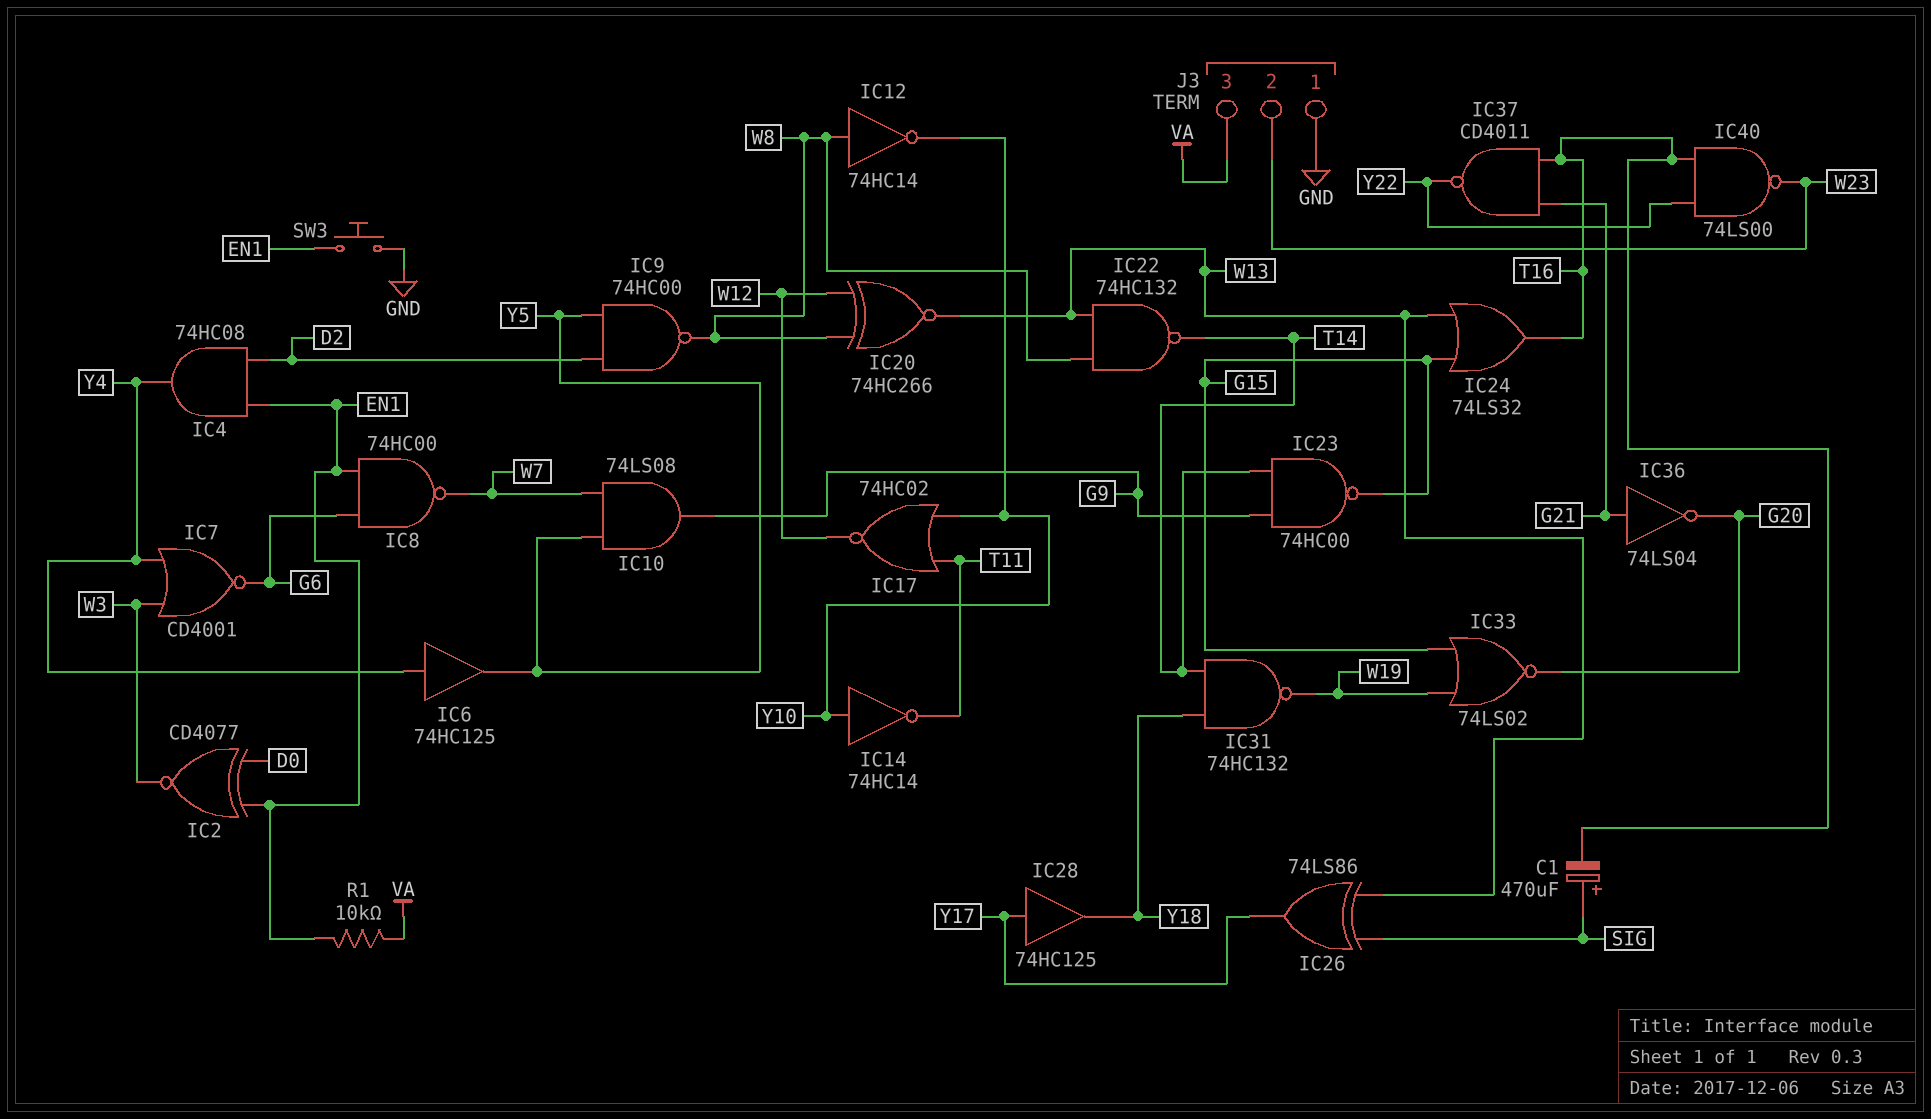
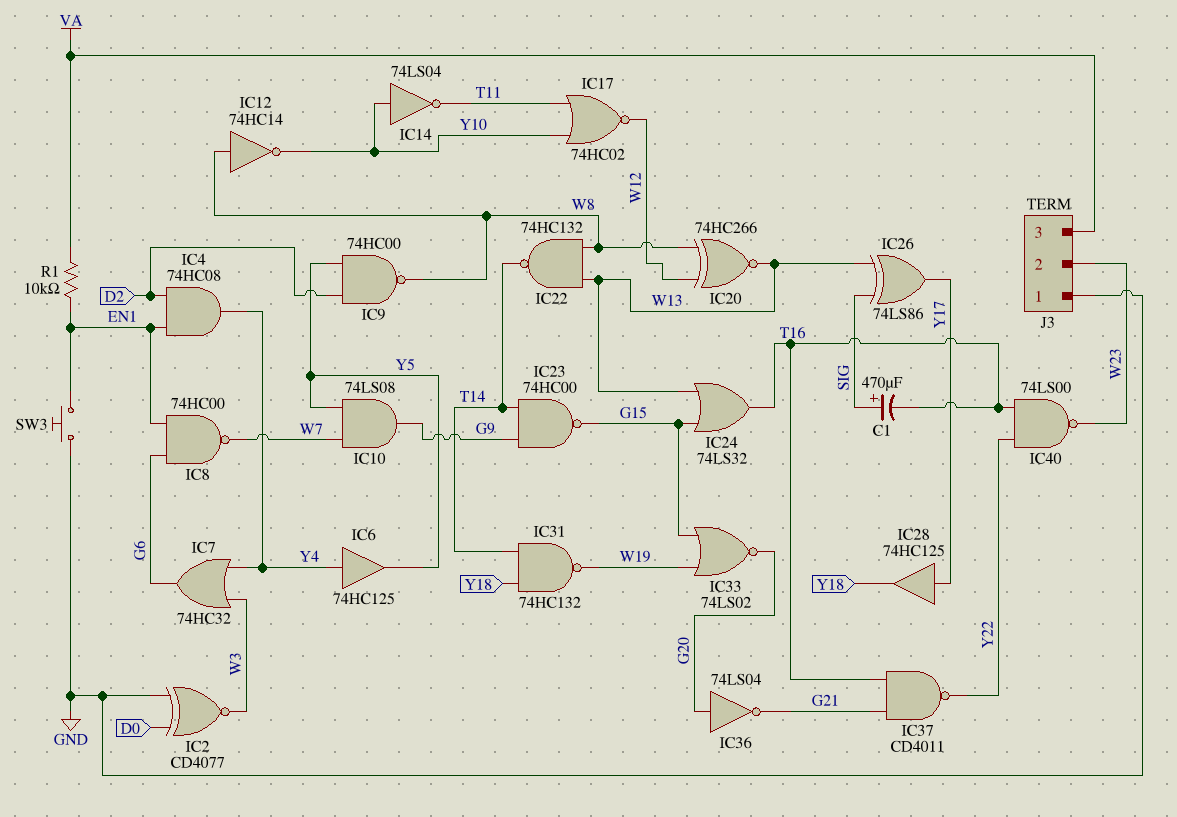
IC2: XNOR CD4077 (in D0, in EN1, out W3) -> XNOR CD4077 (in D0, in GND, out W3)
IC7: NOR CD4001 (in W3, in Y4, out G6) -> OR 74HC32 (in W3, in Y4, out G6)
IC14: NOT 74HC14 (in Y10, out T11) -> NOT 74LS04 (in Y10, out T11)
IC36: NOT 74LS04 (in G21, out G20) -> NOT 74LS04 (in G20, out G21)

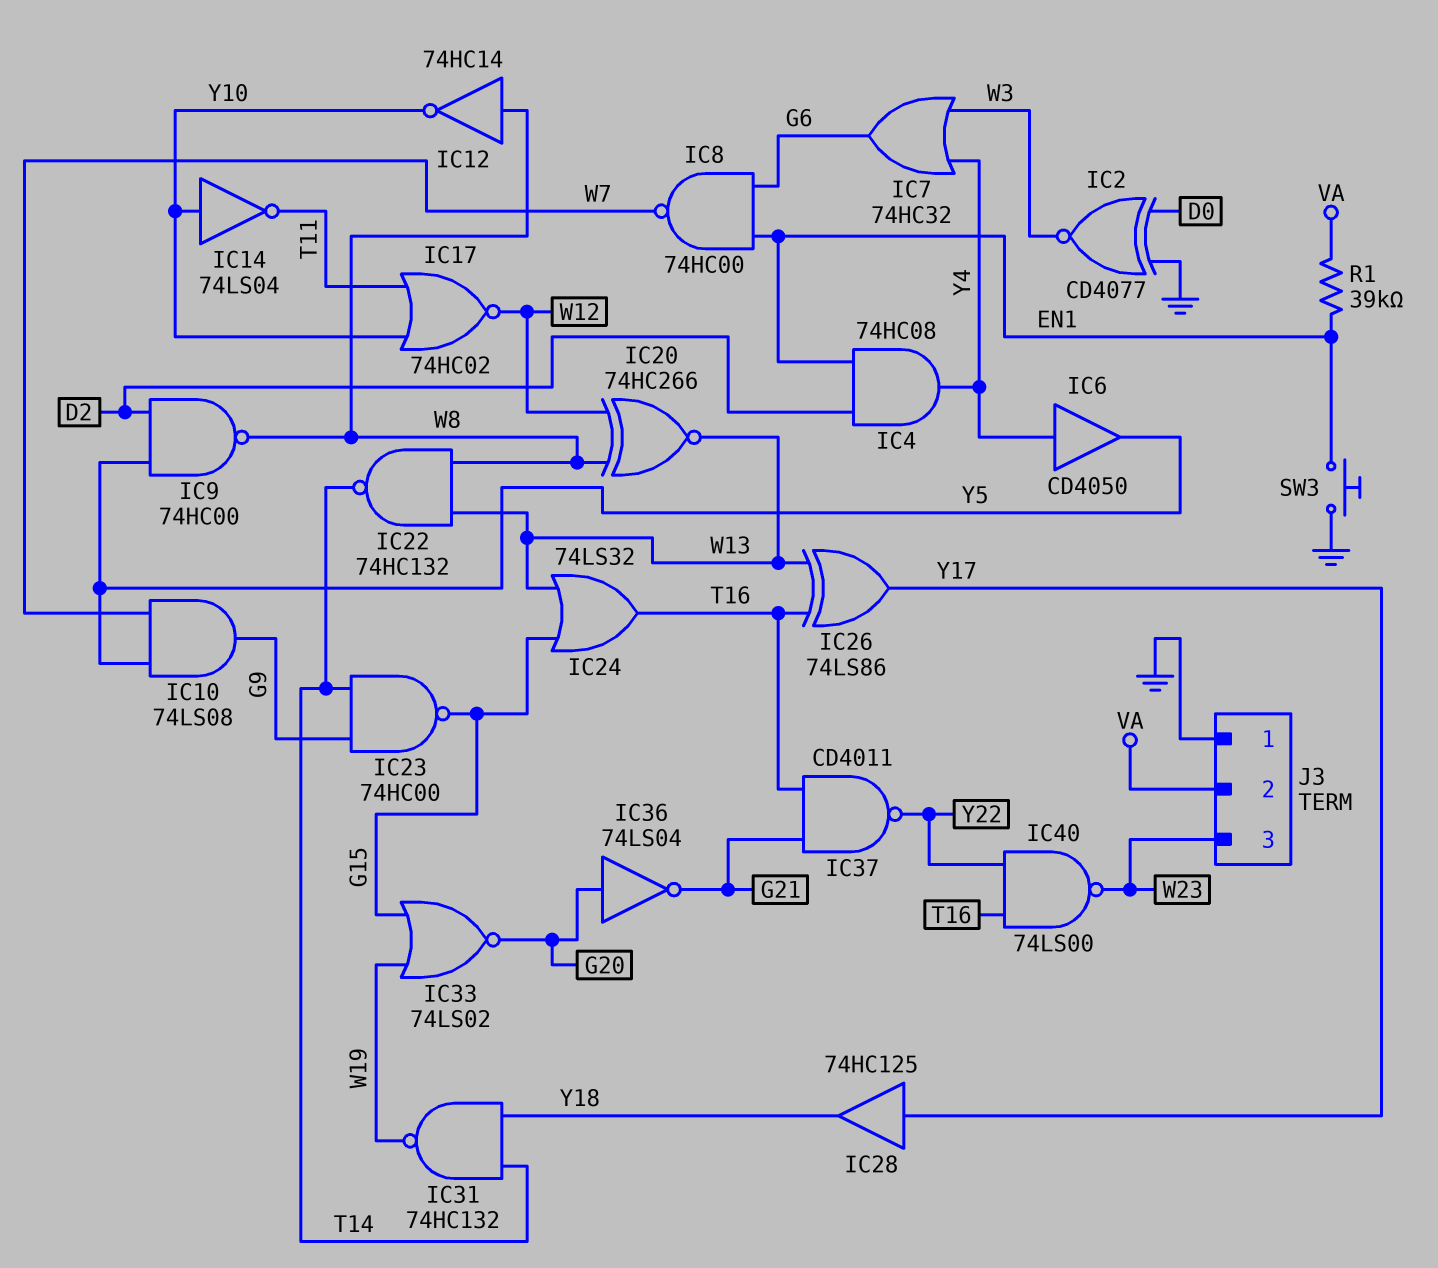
C1: 470uF (plus SIG, minus T16) -> none
IC6: buffer 74HC125 (in Y4, out Y5) -> buffer CD4050 (in Y4, out Y5)
IC26: XOR 74LS86 (in SIG, in W13, out Y17) -> XOR 74LS86 (in T16, in W13, out Y17)
J3 pin 2: W23 -> VA
J3 pin 3: VA -> W23
R1: 10k (EN1, VA) -> 39k (EN1, VA)

